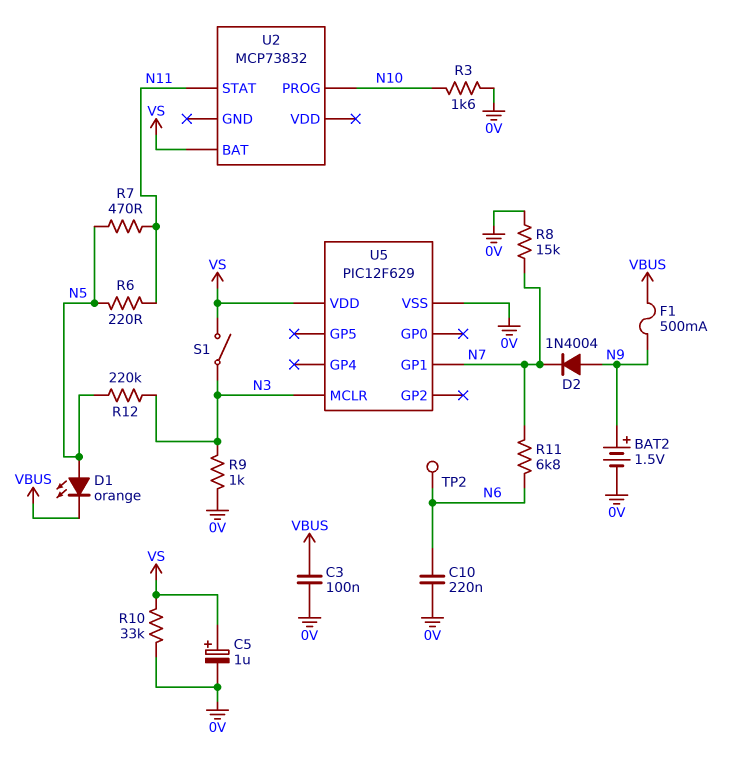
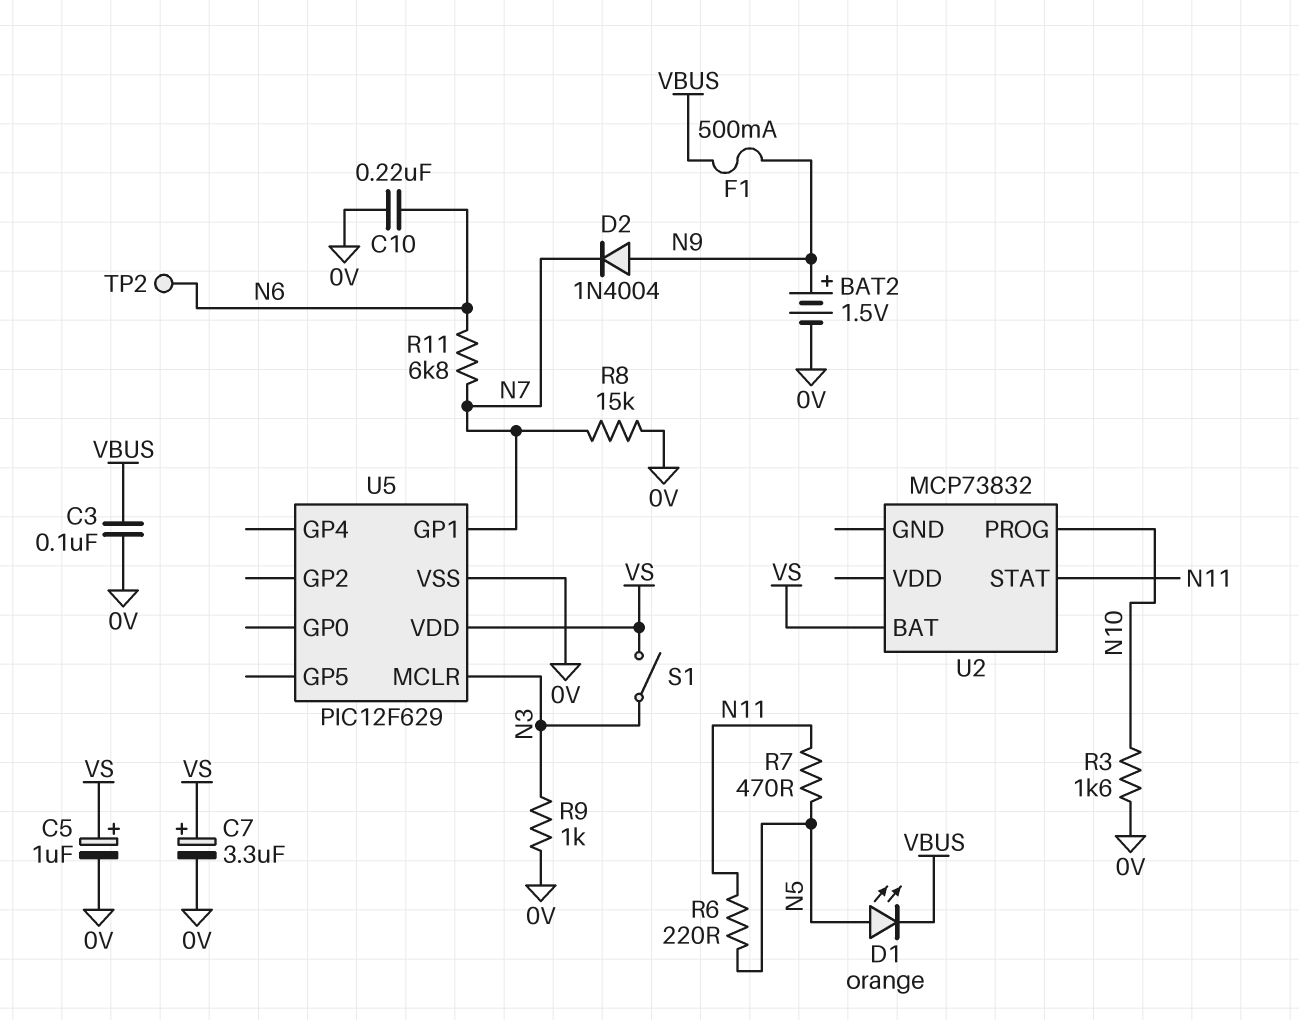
C7: none -> 3.3uF (plus VS, minus 0V)
R10: 33k (0V, VS) -> none
R12: 220k (N3, N5) -> none

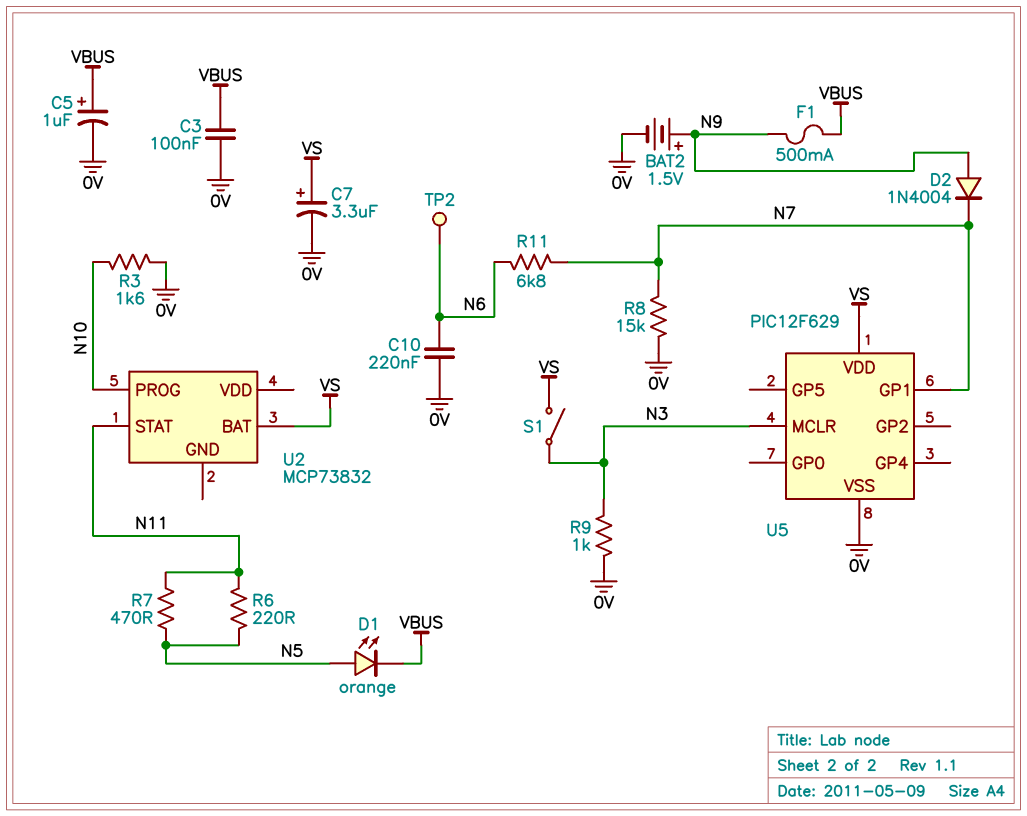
C5: 1uF (plus VS, minus 0V) -> 1uF (plus VBUS, minus 0V)

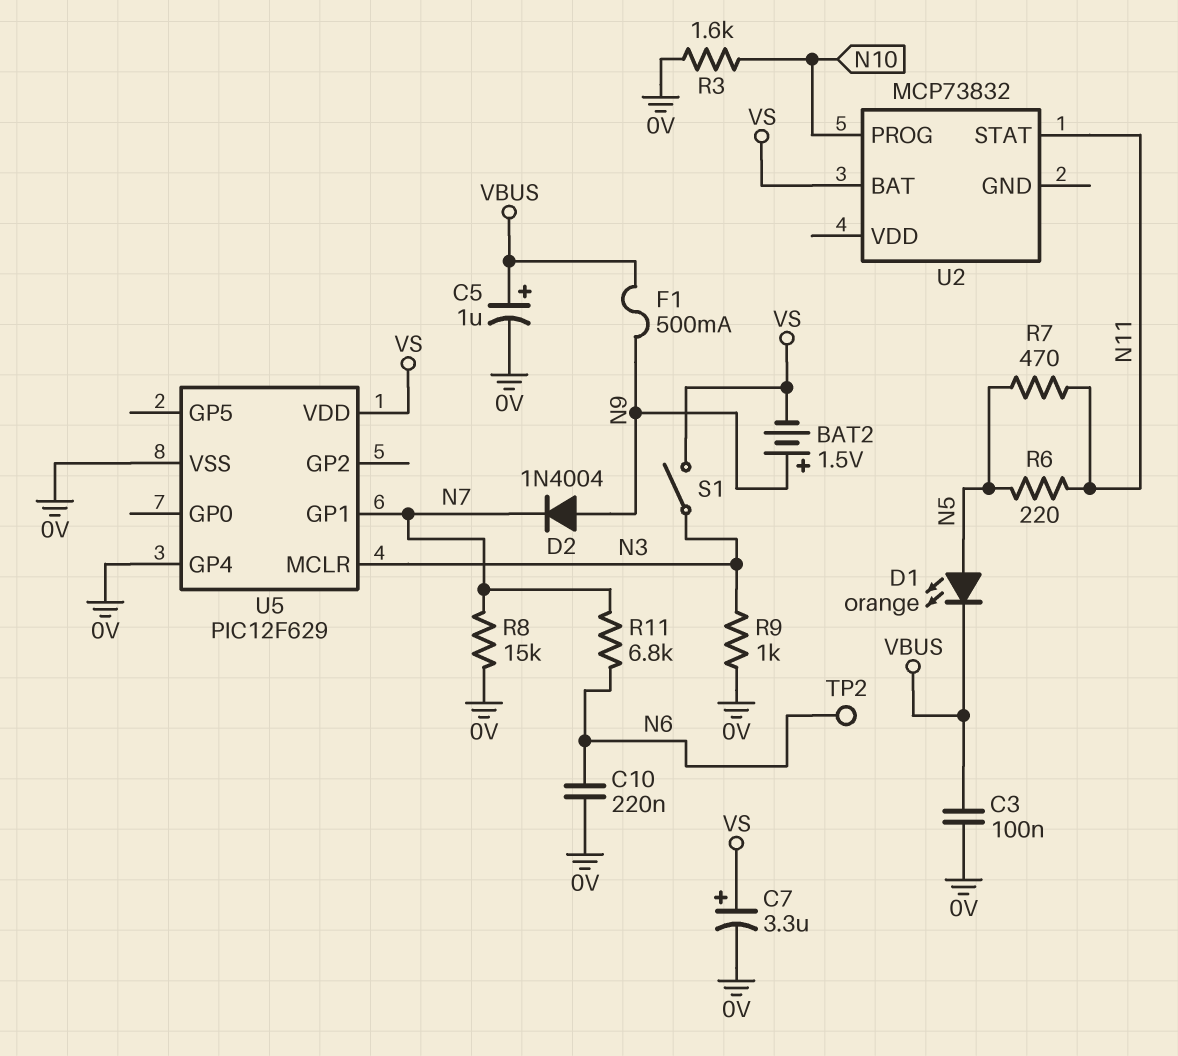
BAT2: 1.5V (plus N9, minus 0V) -> 1.5V (plus N9, minus VS)
U5 pin GP4: none -> 0V

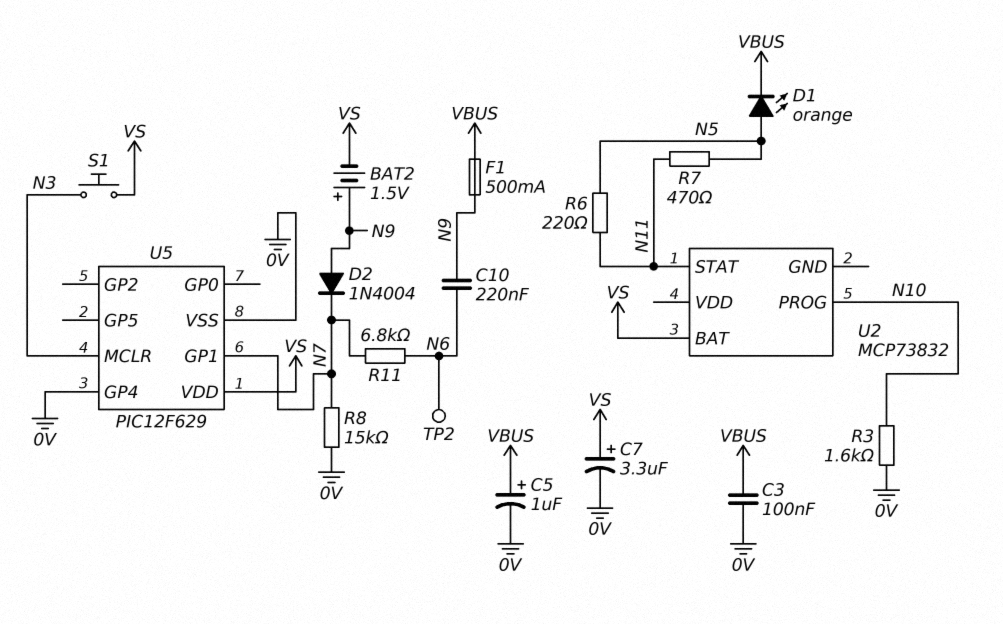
C10: 220nF (0V, N6) -> 220nF (N6, N9)
R9: 1k (0V, N3) -> none
S1: switch (N3, VS) -> button (N3, VS)

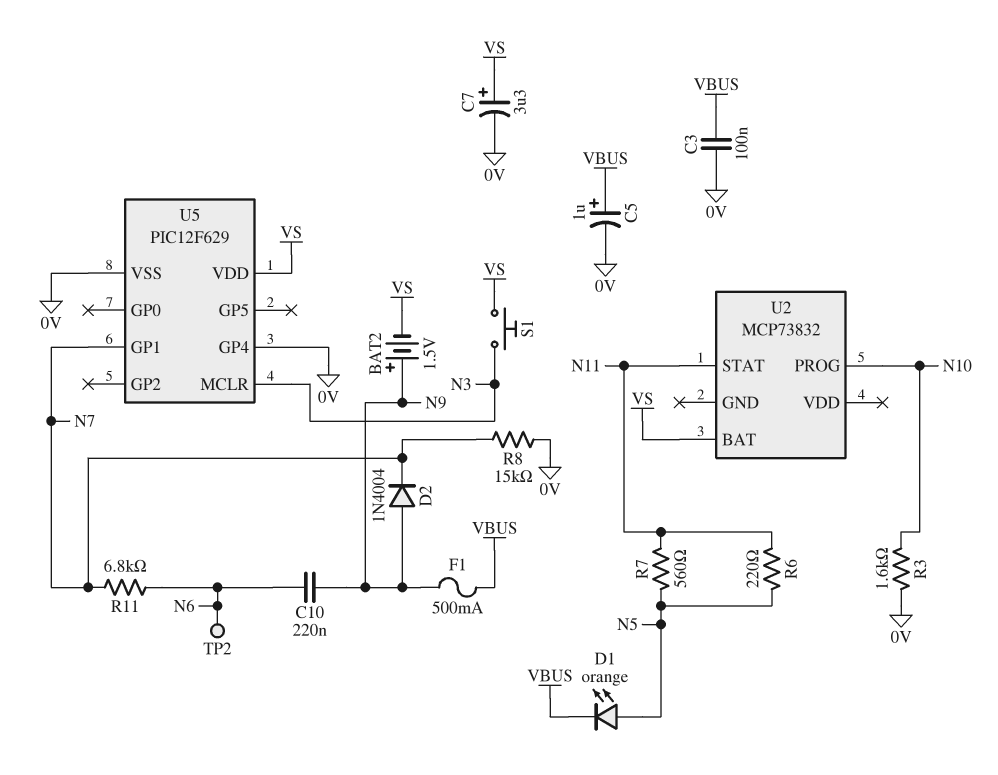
R7: 470 (N5, N11) -> 560 (N5, N11)

